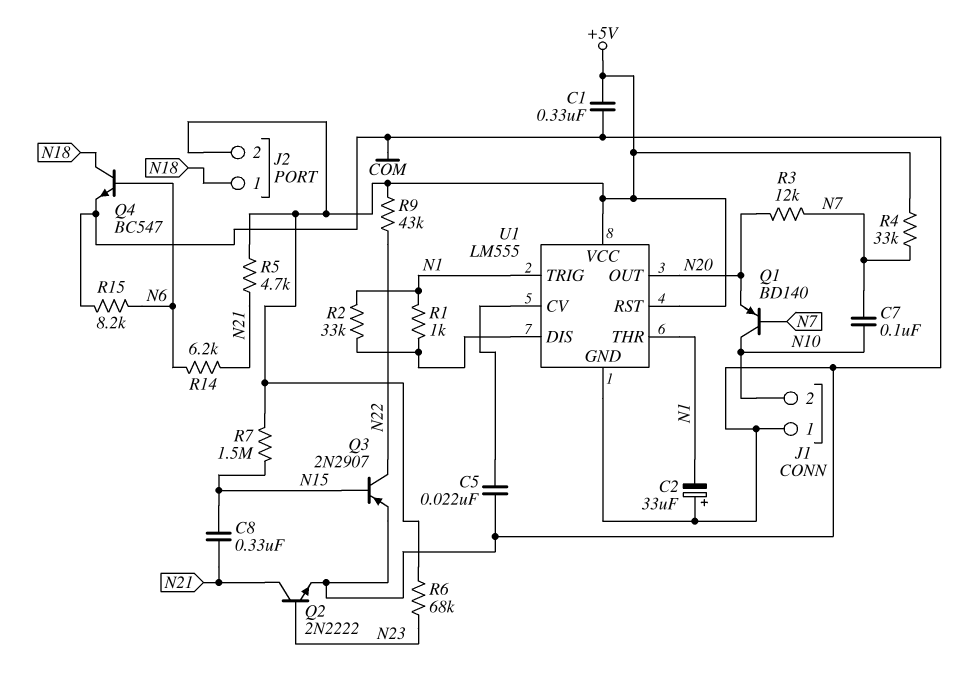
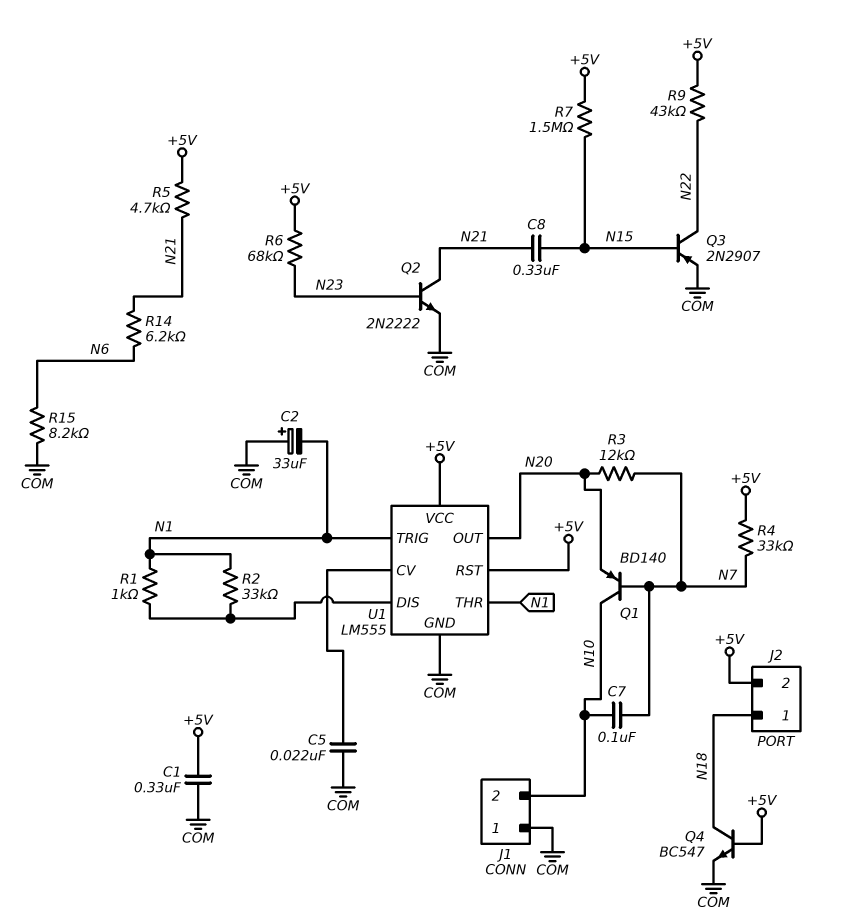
Q4: NPN BC547 (B N6, C N18, E COM) -> NPN BC547 (B +5V, C N18, E COM)

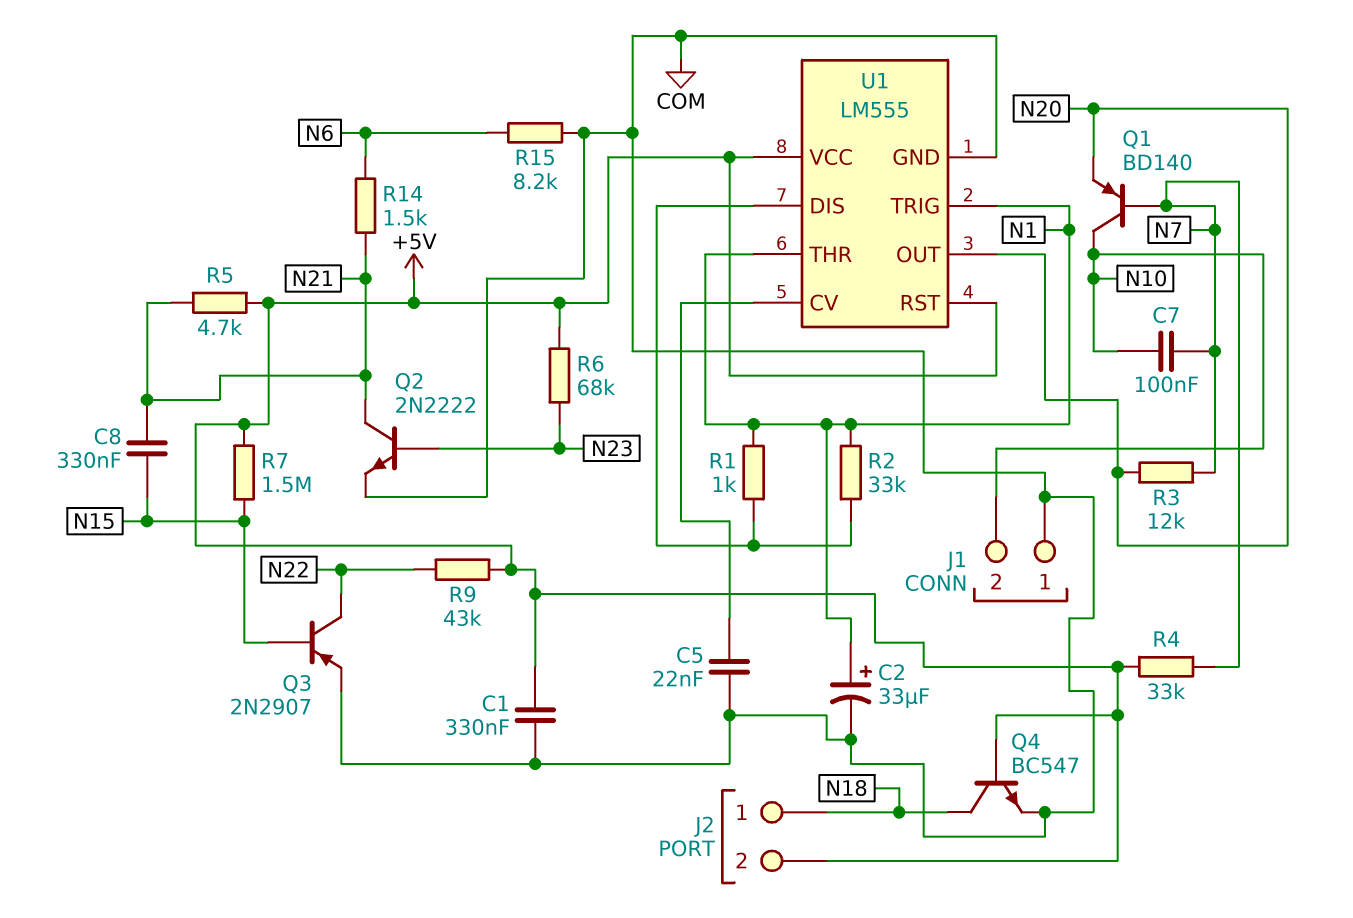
C2: 33uF (plus COM, minus N1) -> 33uF (plus N1, minus COM)
R14: 6.2k (N6, N21) -> 1.5k (N6, N21)

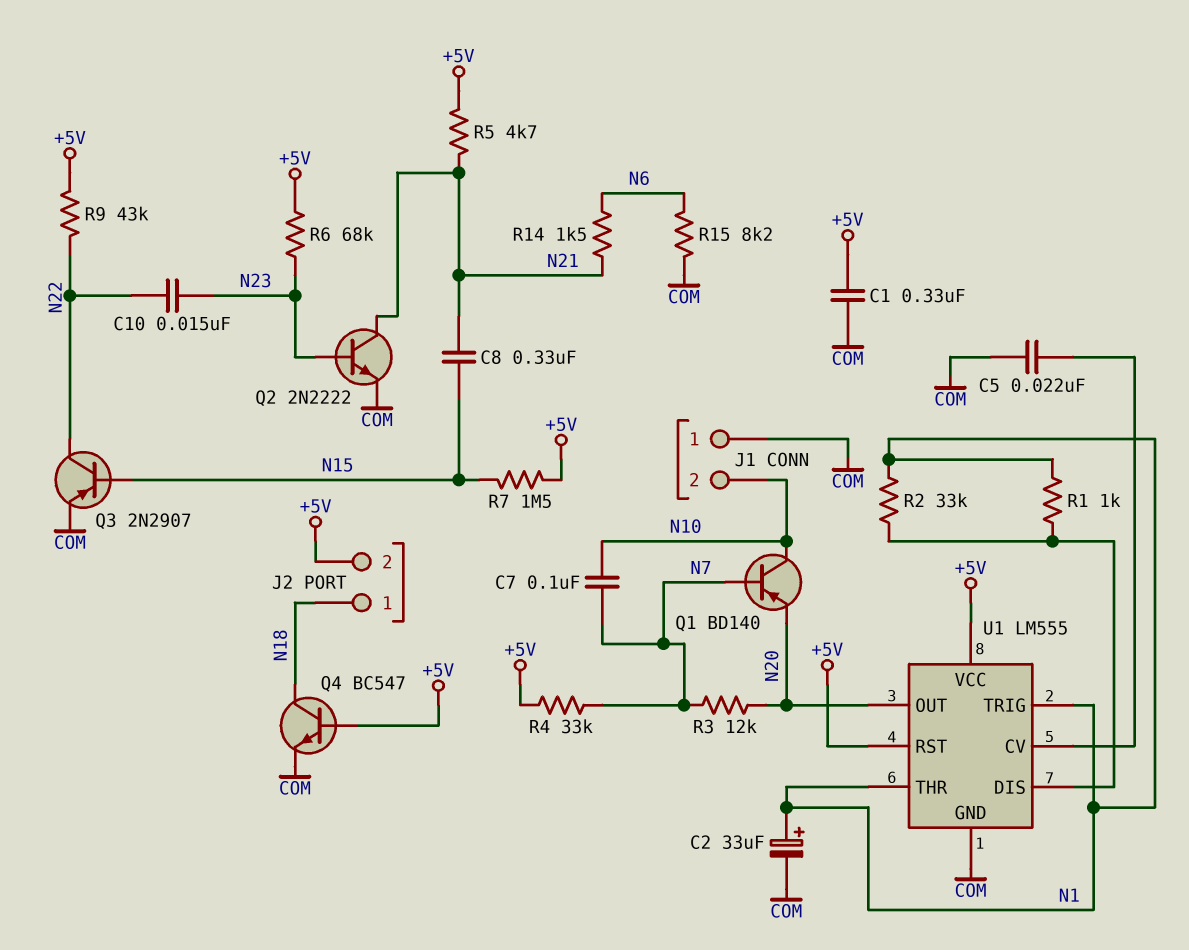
C10: none -> 15nF (N22, N23)

